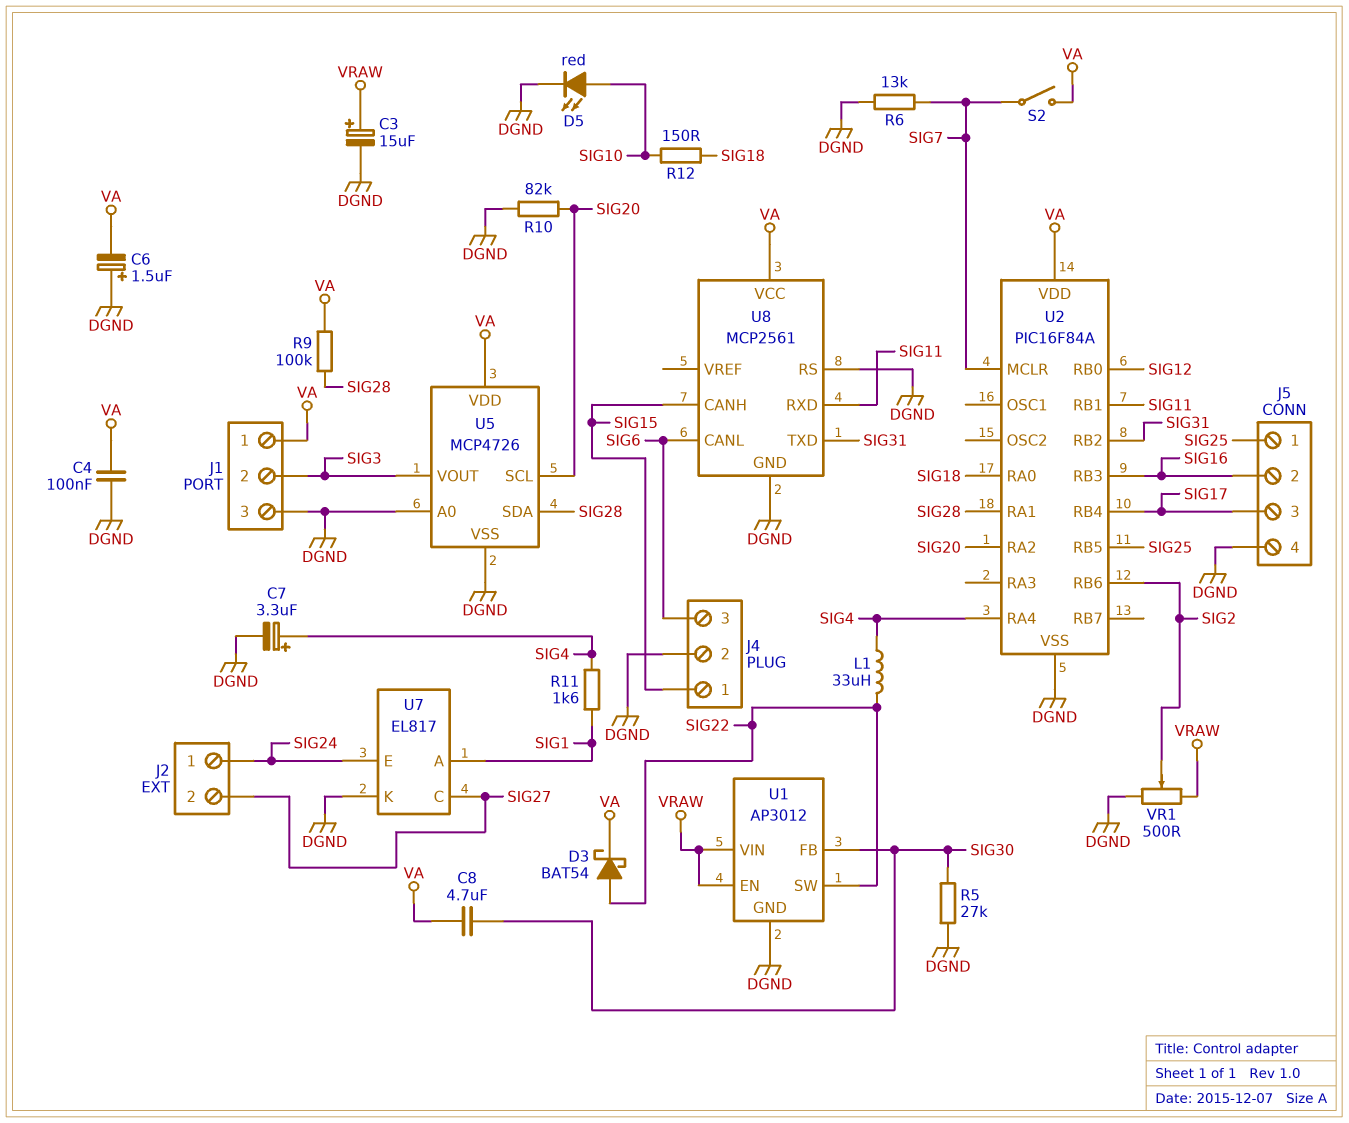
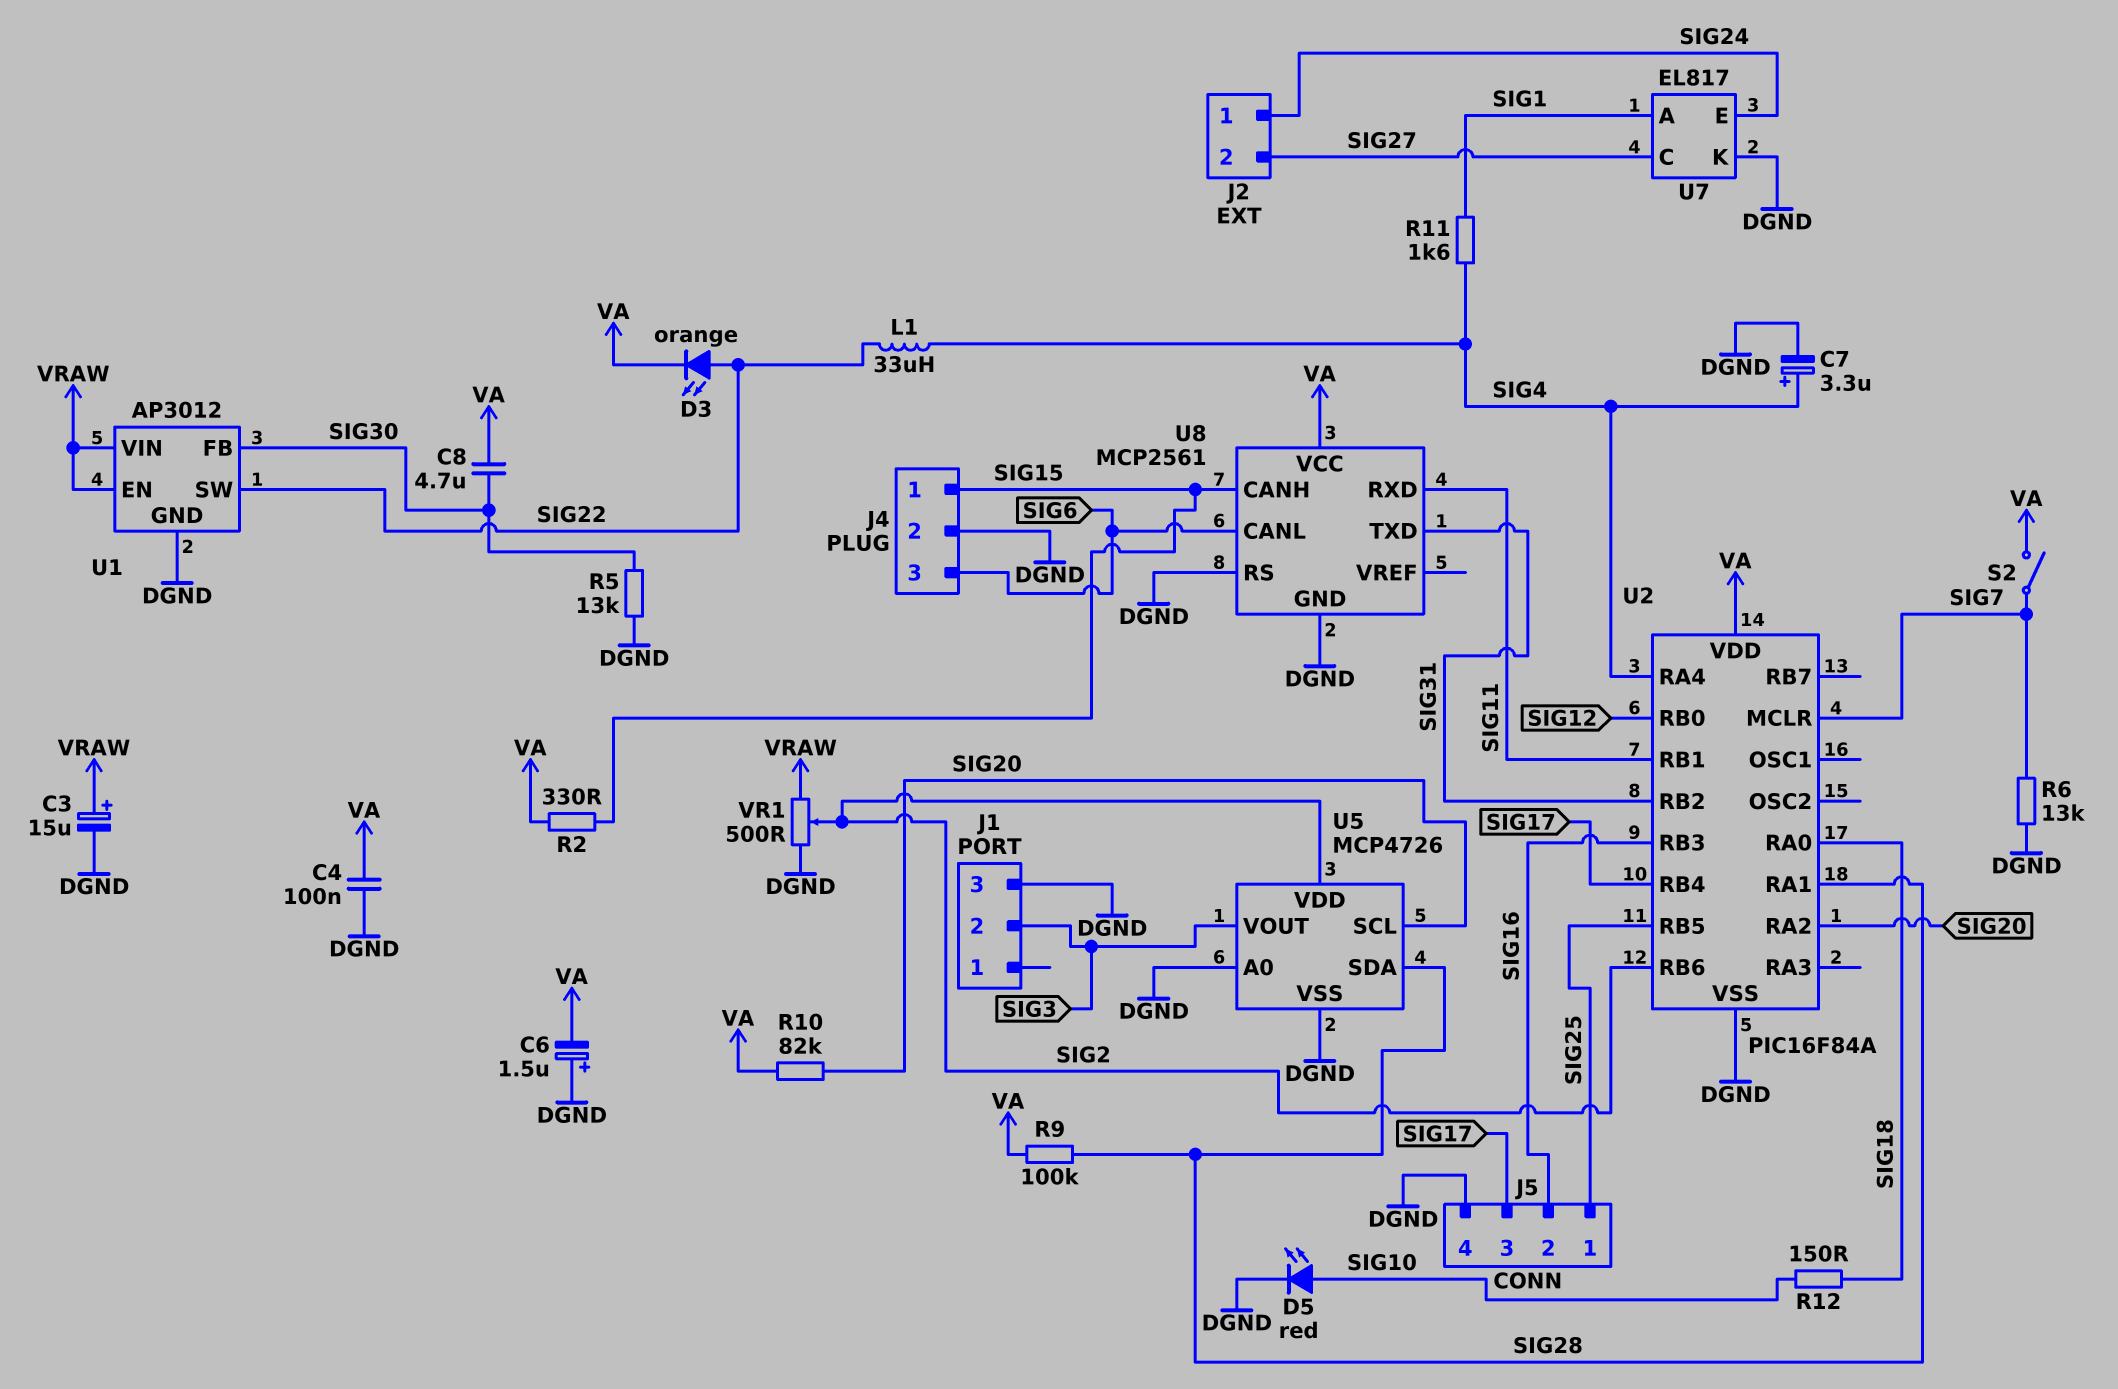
D3: schottky BAT54 (A SIG22, K VA) -> LED orange (A SIG22, K VA)
J1 pin 1: VA -> none
R2: none -> 330 (SIG15, VA)
R5: 27k (DGND, SIG30) -> 13k (DGND, SIG30)
R10: 82k (DGND, SIG20) -> 82k (SIG20, VA)
U5 pin VDD: VA -> SIG2

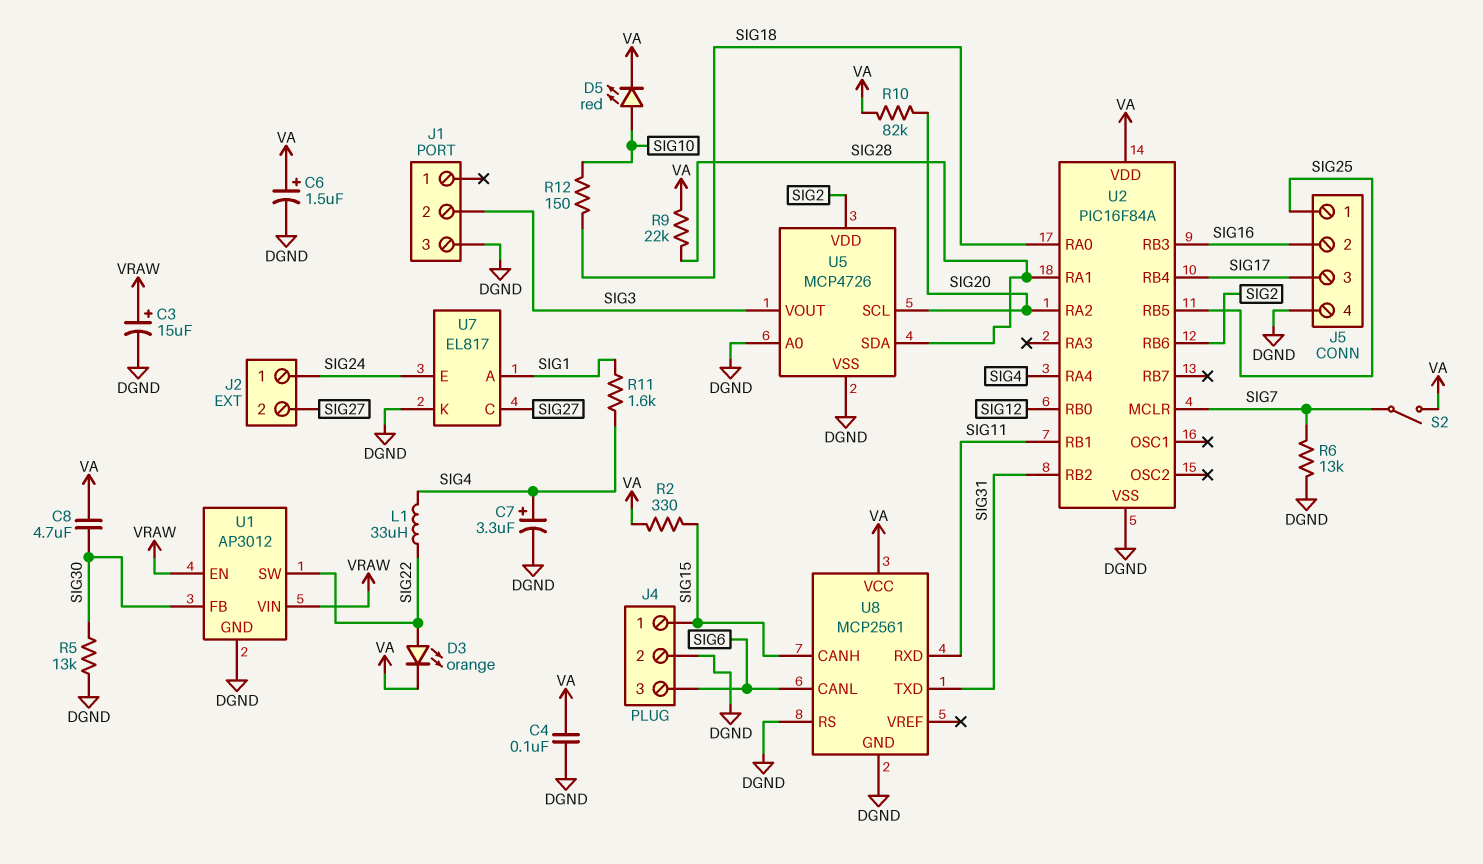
C6: 1.5uF (plus DGND, minus VA) -> 1.5uF (plus VA, minus DGND)
D5: LED red (A SIG10, K DGND) -> LED red (A SIG10, K VA)
R9: 100k (SIG28, VA) -> 22k (SIG28, VA)
VR1: 500 (DGND, VRAW, wiper SIG2) -> none

